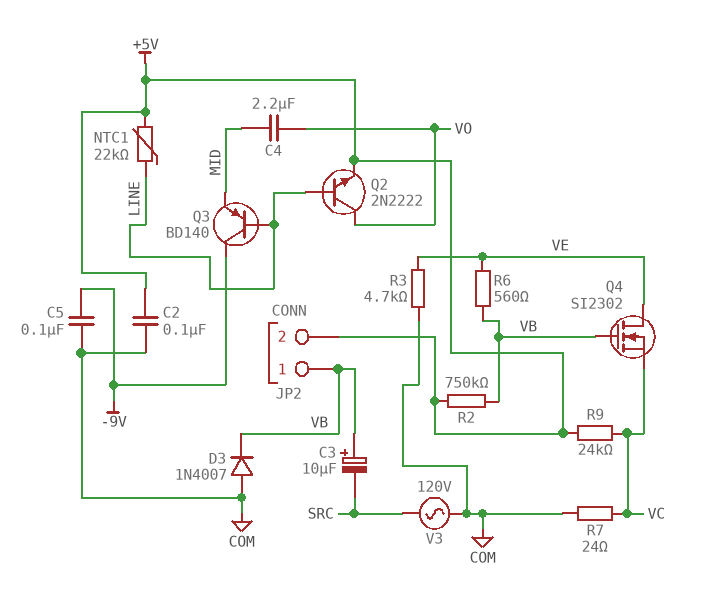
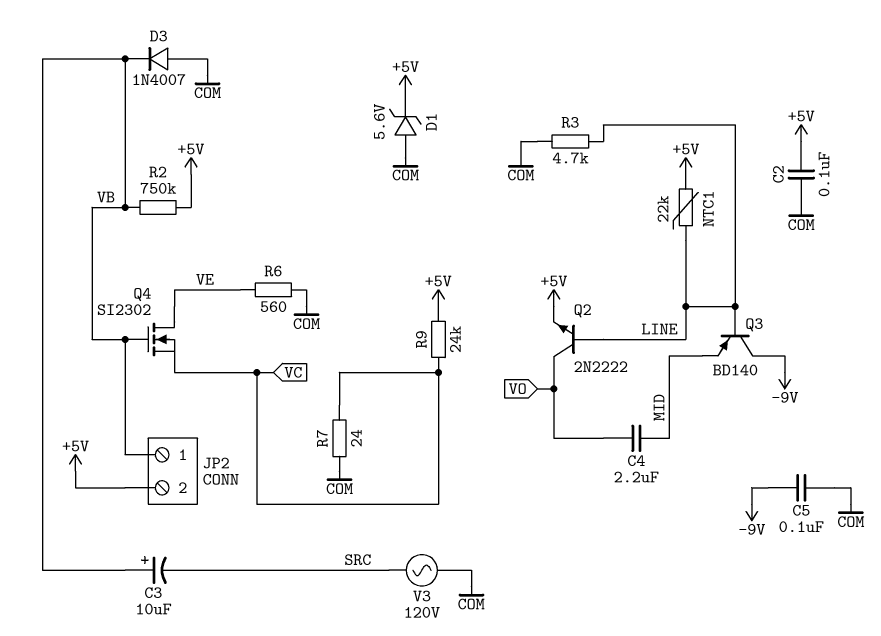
D1: none -> zener 5.6V (A COM, K +5V)
R3: 4.7k (COM, VE) -> 4.7k (COM, LINE)
R6: 560 (VB, VE) -> 560 (COM, VE)

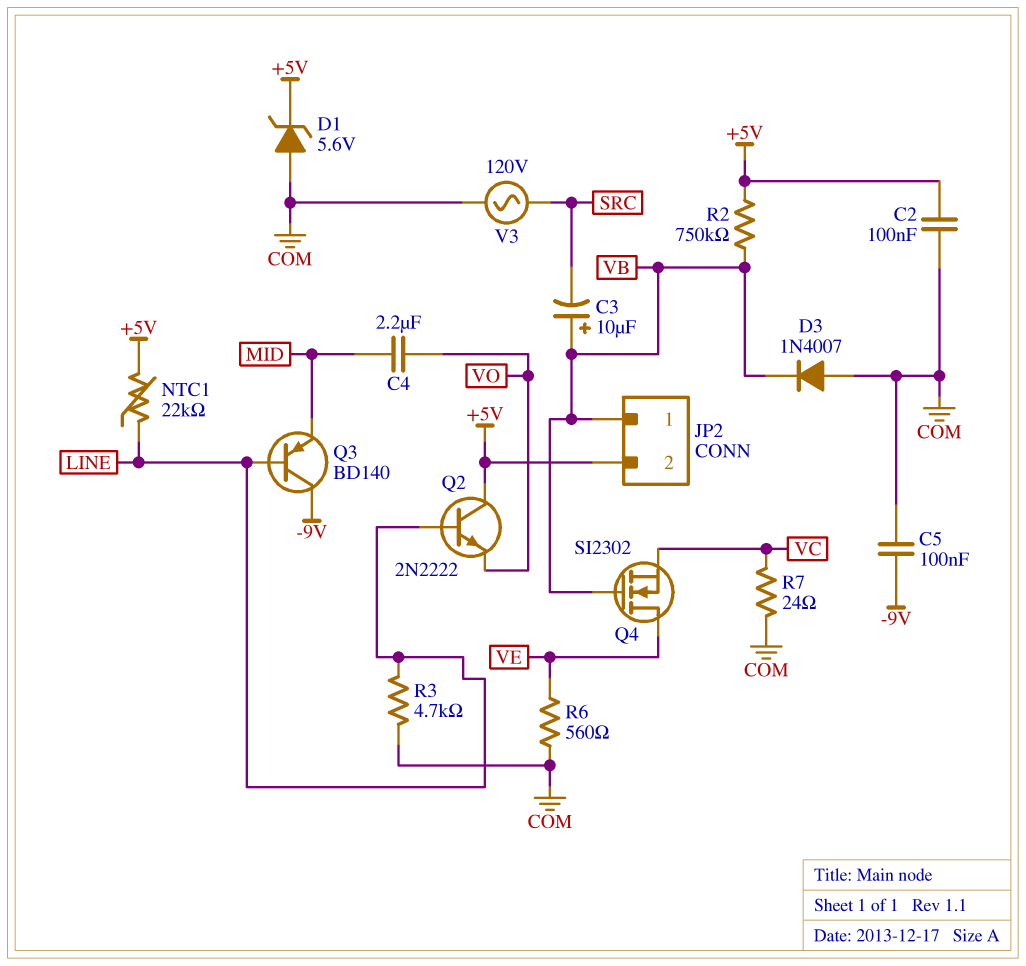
Q2: NPN 2N2222 (B LINE, C VO, E +5V) -> NPN 2N2222 (B LINE, C +5V, E VO)
R9: 24k (+5V, VC) -> none

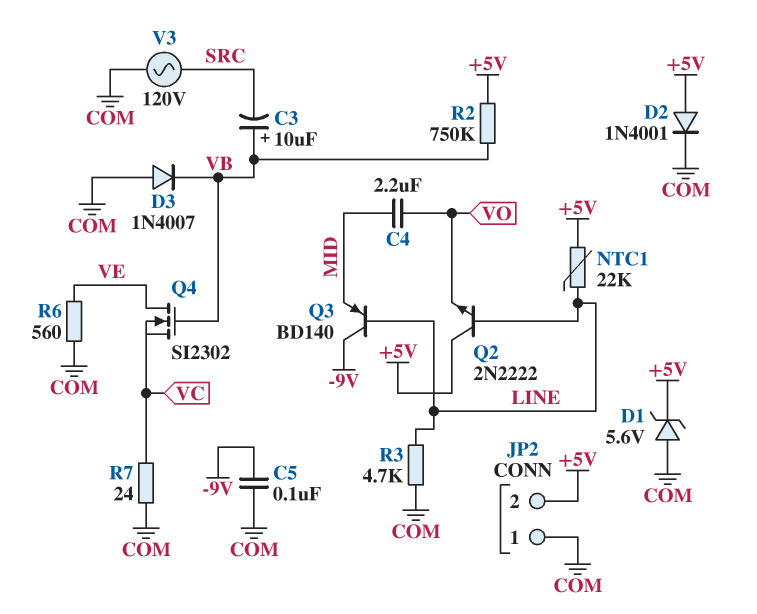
C2: 100nF (+5V, COM) -> none
D2: none -> diode 1N4001 (A +5V, K COM)
JP2 pin 1: VB -> COM

